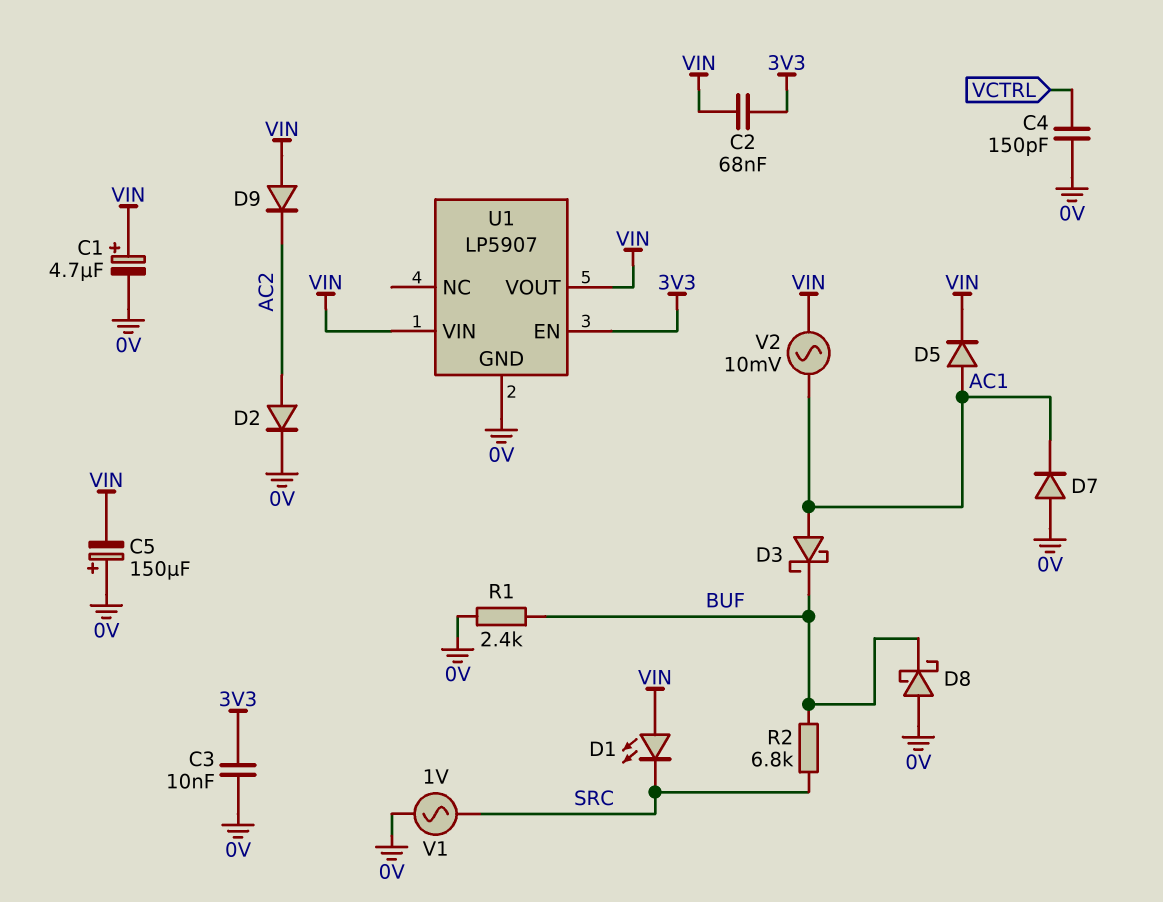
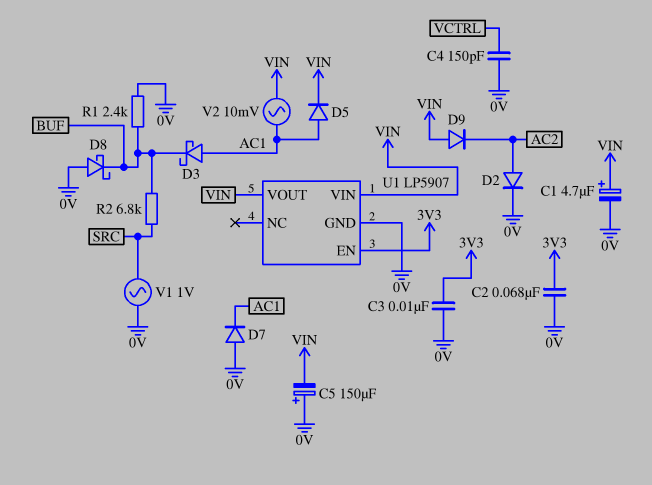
C2: 68nF (3V3, VIN) -> 68nF (0V, 3V3)
D1: LED (A VIN, K SRC) -> none

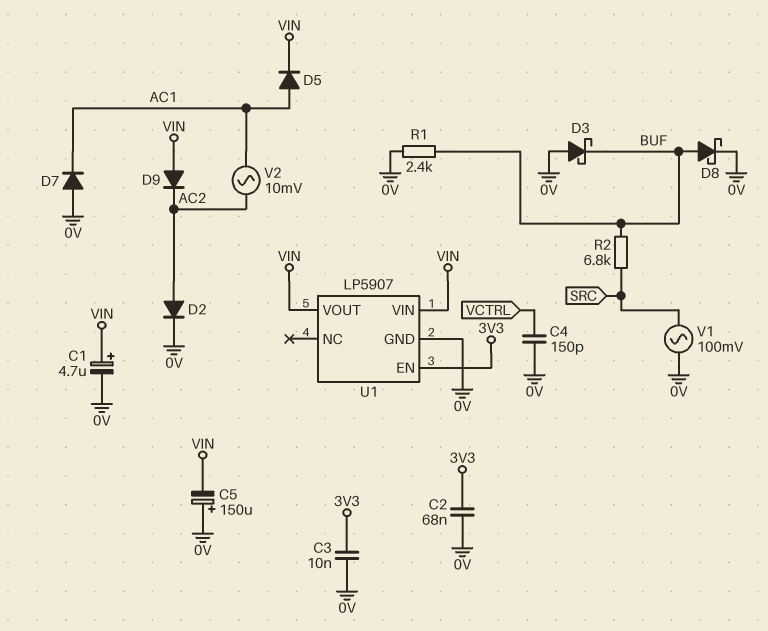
D3: schottky (A AC1, K BUF) -> schottky (A 0V, K BUF)
D8: schottky (A 0V, K BUF) -> schottky (A BUF, K 0V)
V1: AC 1V (0V, SRC) -> AC 100mV (0V, SRC)
V2: AC 10mV (AC1, VIN) -> AC 10mV (AC1, AC2)

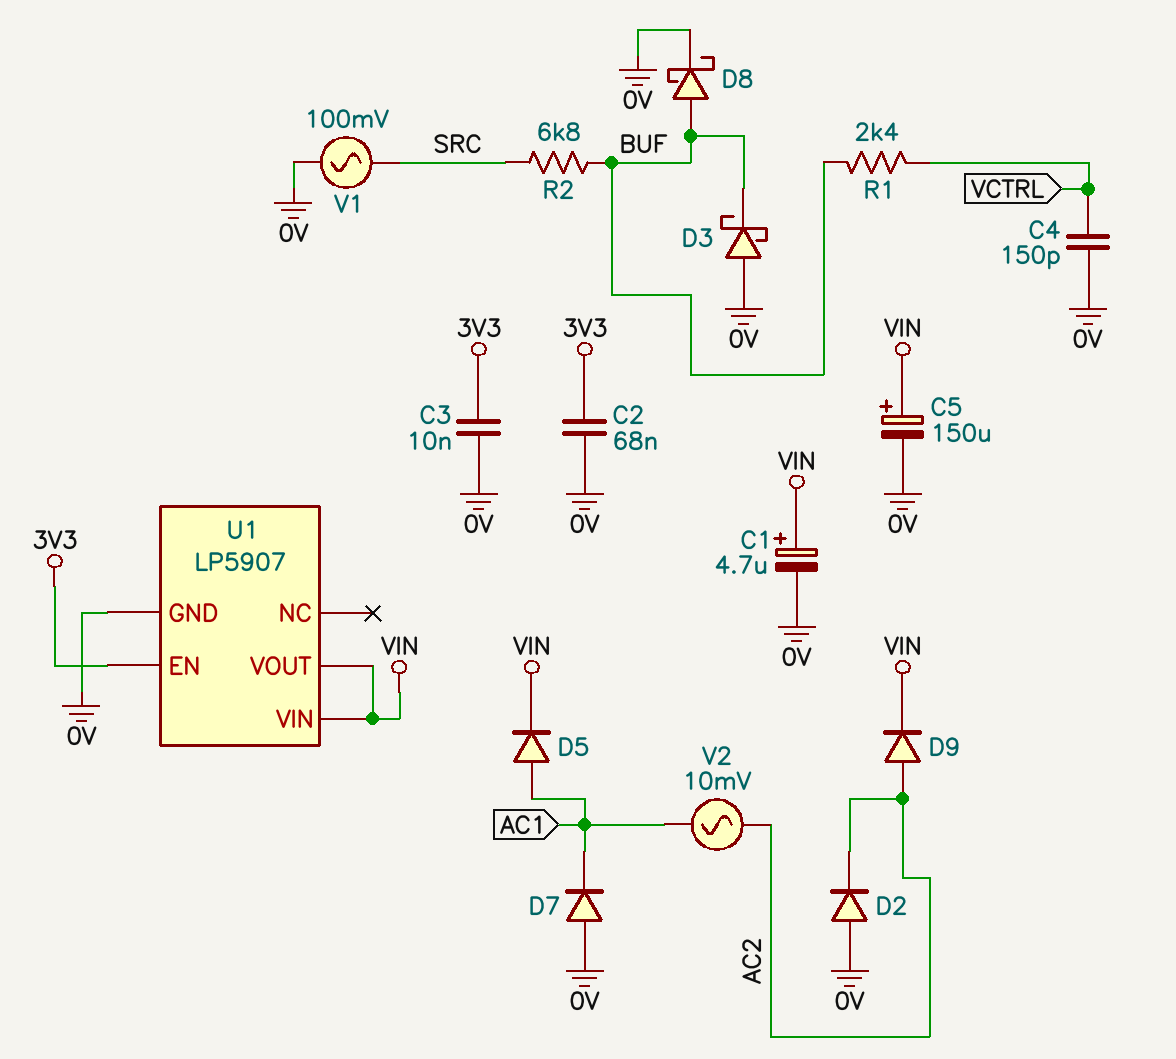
C5: 150uF (plus 0V, minus VIN) -> 150uF (plus VIN, minus 0V)
D2: diode (A AC2, K 0V) -> diode (A 0V, K AC2)
D9: diode (A VIN, K AC2) -> diode (A AC2, K VIN)
R1: 2.4k (0V, BUF) -> 2.4k (BUF, VCTRL)

